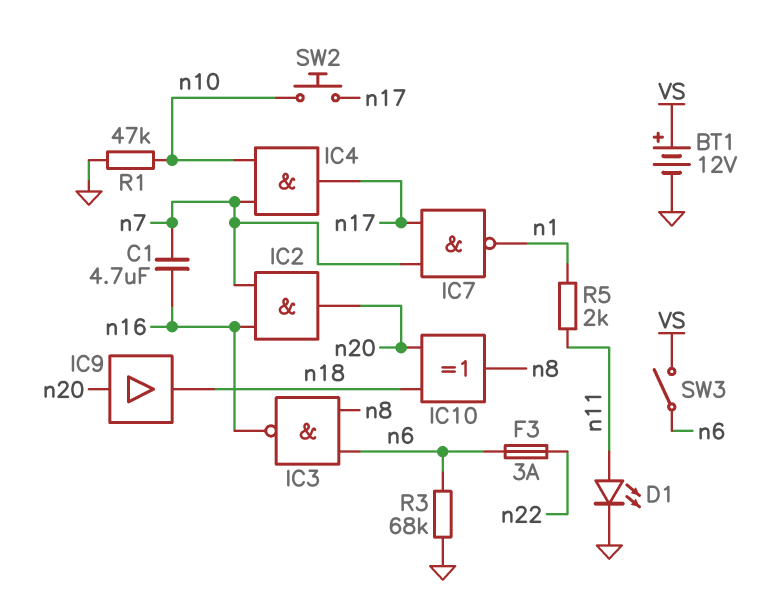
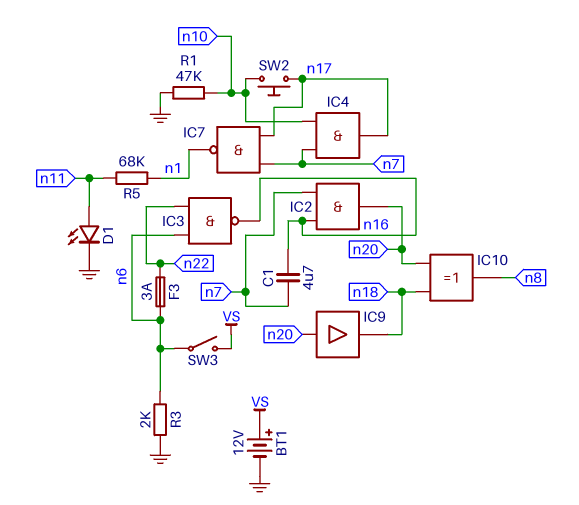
IC3: NAND (in n6, in n8, out n16) -> NAND (in n6, in n22, out n16)
R3: 68k (GND, n6) -> 2k (GND, n6)
R5: 2k (n1, n11) -> 68k (n1, n11)

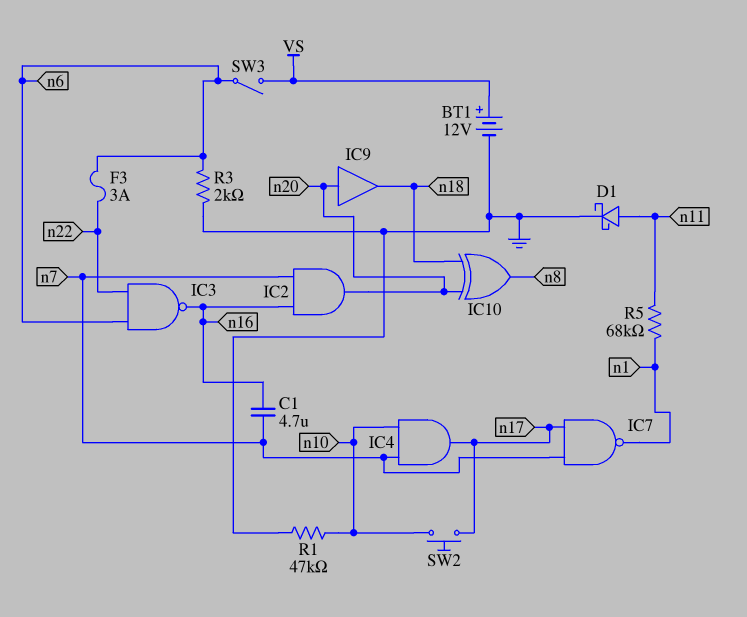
D1: LED (A n11, K GND) -> schottky (A n11, K GND)

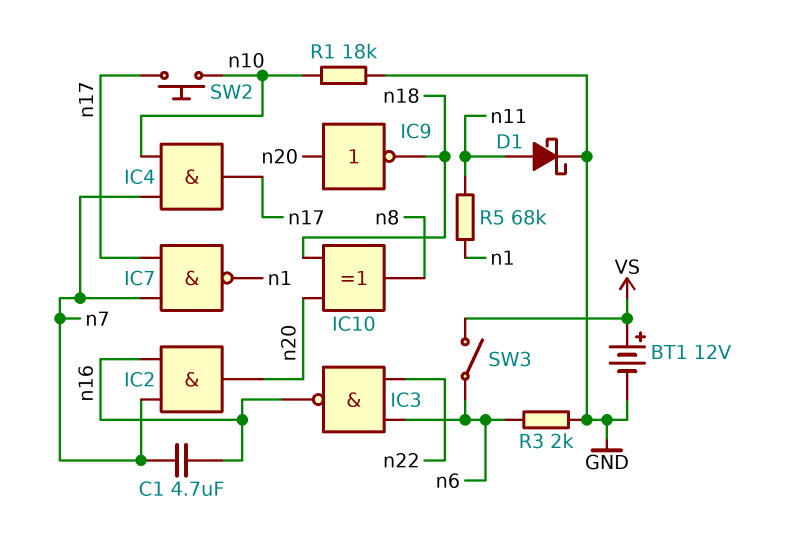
F3: 3A (n6, n22) -> none
IC9: buffer (in n20, out n18) -> NOT (in n20, out n18)
R1: 47k (GND, n10) -> 18k (GND, n10)

